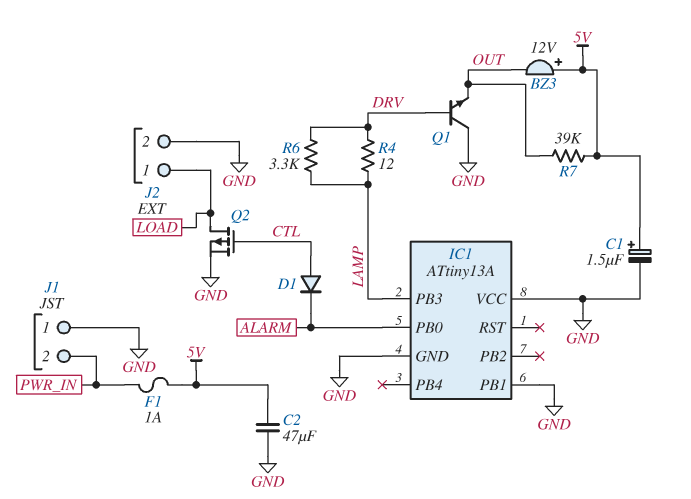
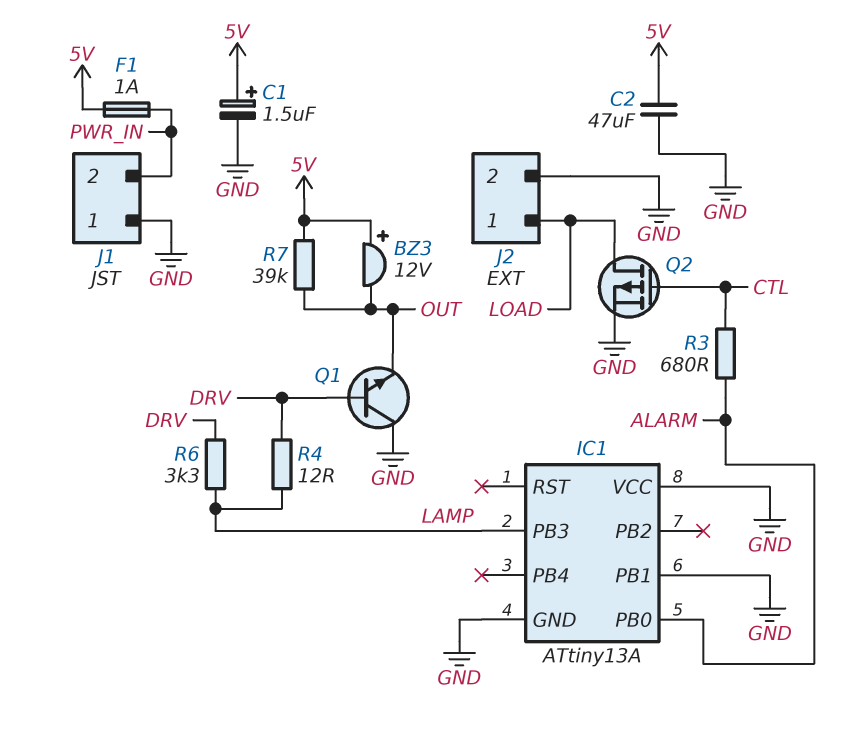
D1: diode (A CTL, K ALARM) -> none
R3: none -> 680 (ALARM, CTL)

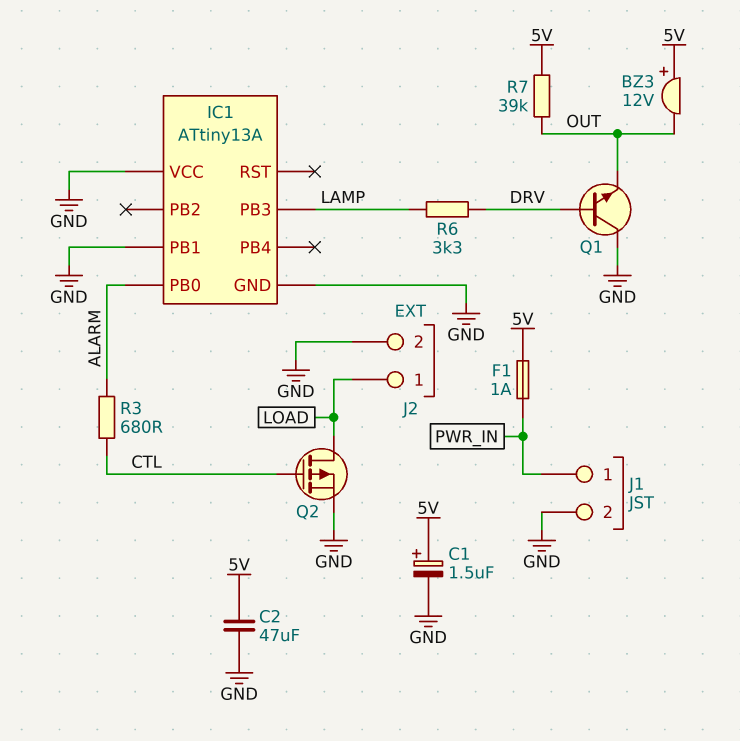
J1 pin 1: GND -> PWR_IN
J1 pin 2: PWR_IN -> GND
R4: 12 (DRV, LAMP) -> none

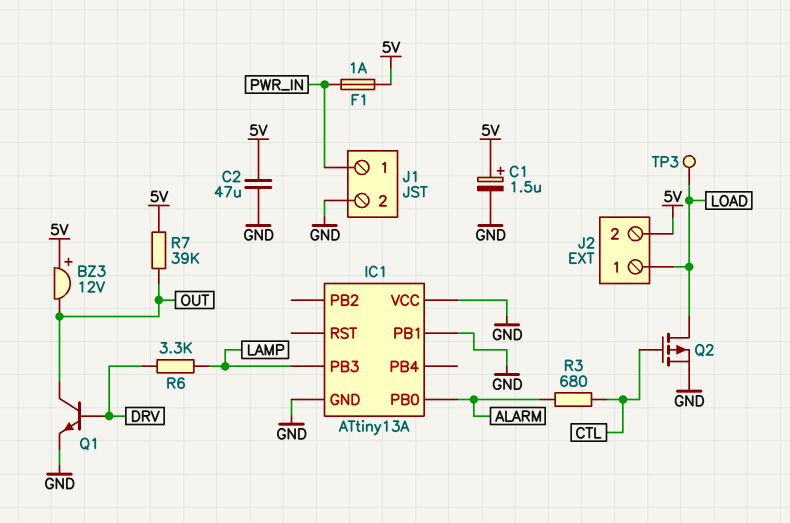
J2 pin 2: GND -> 5V
Q1: NPN (B DRV, C GND, E OUT) -> NPN (B DRV, C OUT, E GND)
TP3: none -> test point (LOAD)

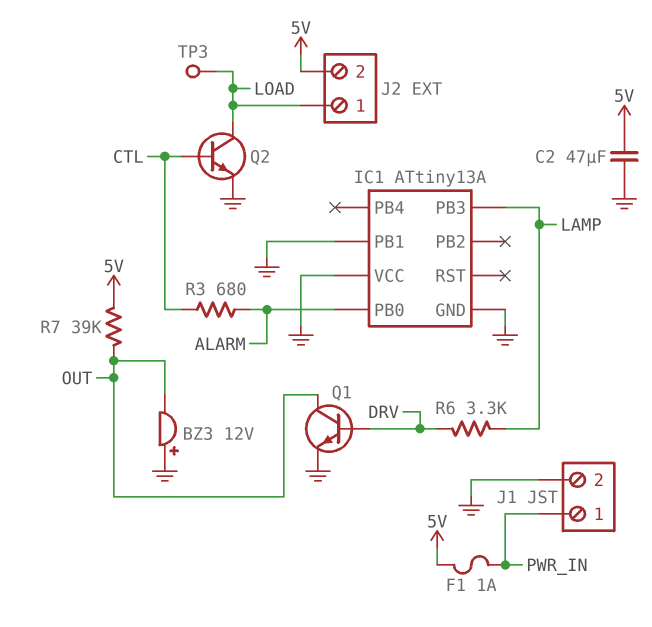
BZ3: buzzer 12V (plus 5V, minus OUT) -> buzzer 12V (plus GND, minus OUT)
C1: 1.5uF (plus 5V, minus GND) -> none
Q2: PMOS (G CTL, D LOAD, S GND) -> NPN (B CTL, C LOAD, E GND)

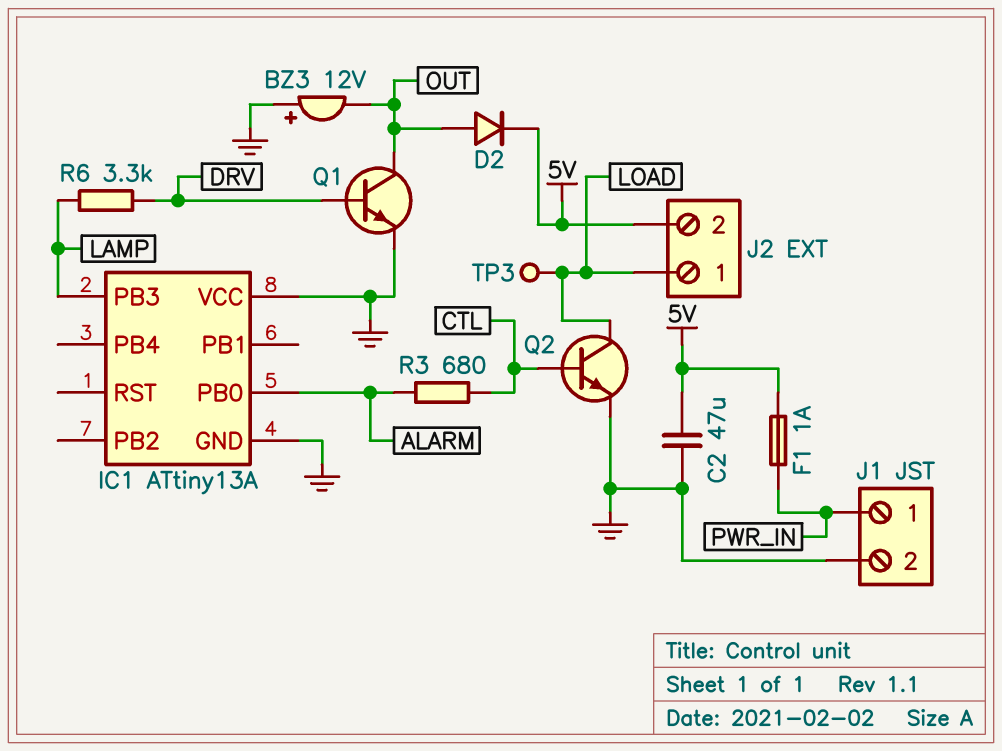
D2: none -> diode (A OUT, K 5V)
IC1 pin PB1: GND -> none
R7: 39k (5V, OUT) -> none

